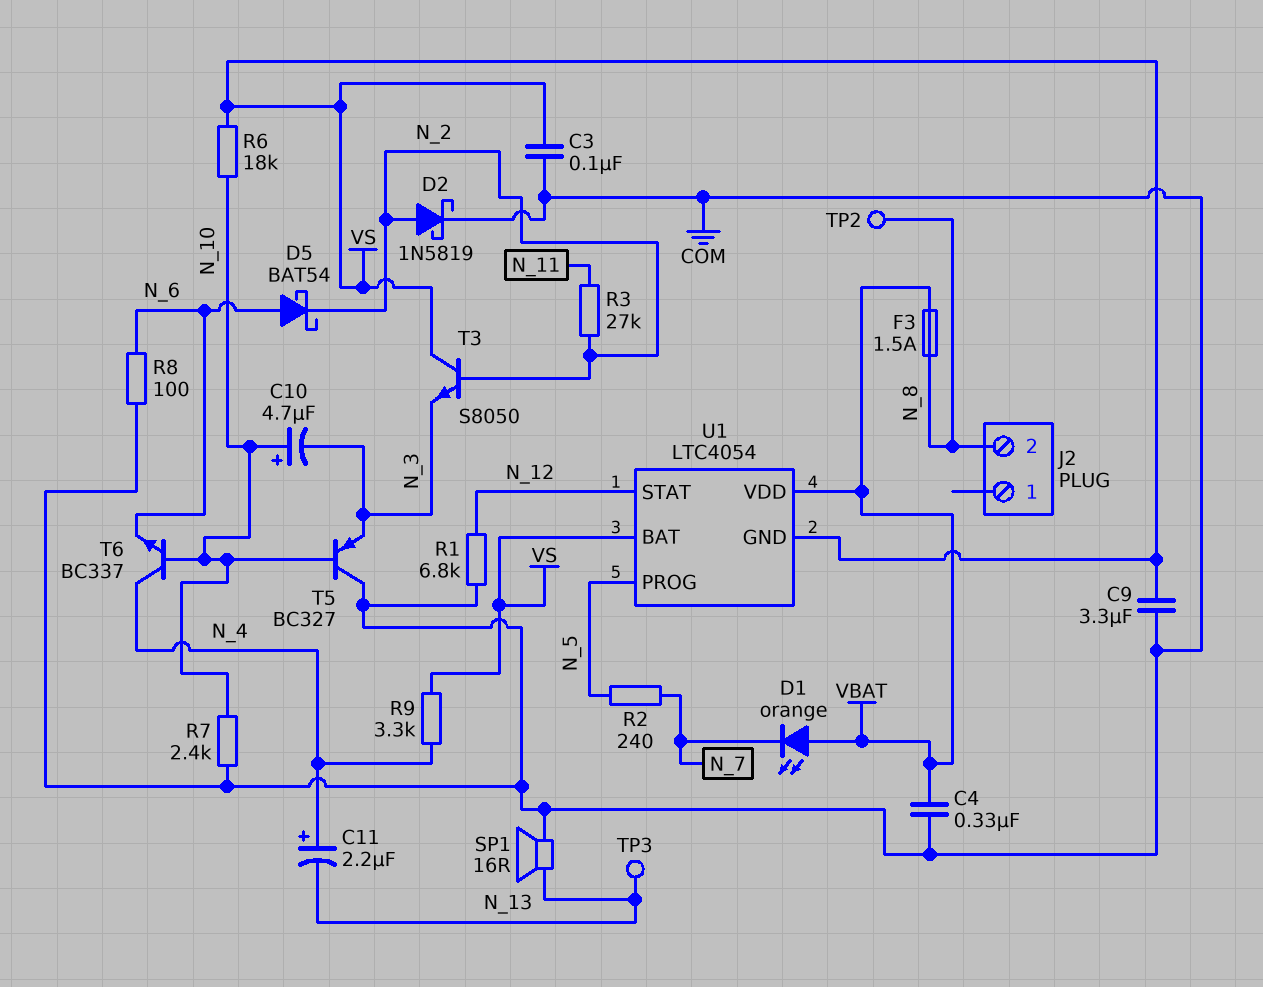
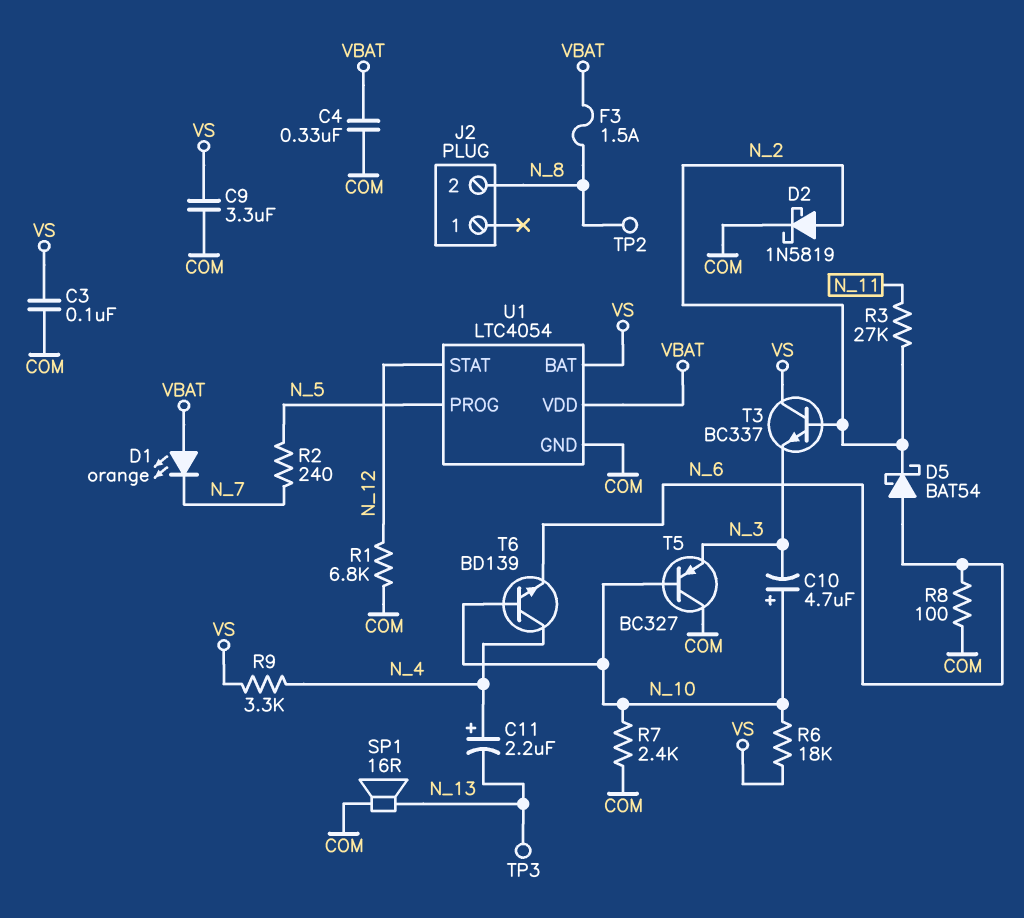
T3: NPN S8050 (B N_2, C VS, E N_3) -> NPN BC337 (B N_2, C VS, E N_3)
T6: NPN BC337 (B N_10, C N_4, E N_6) -> NPN BD139 (B N_10, C N_4, E N_6)
U1 pin GND: VS -> COM

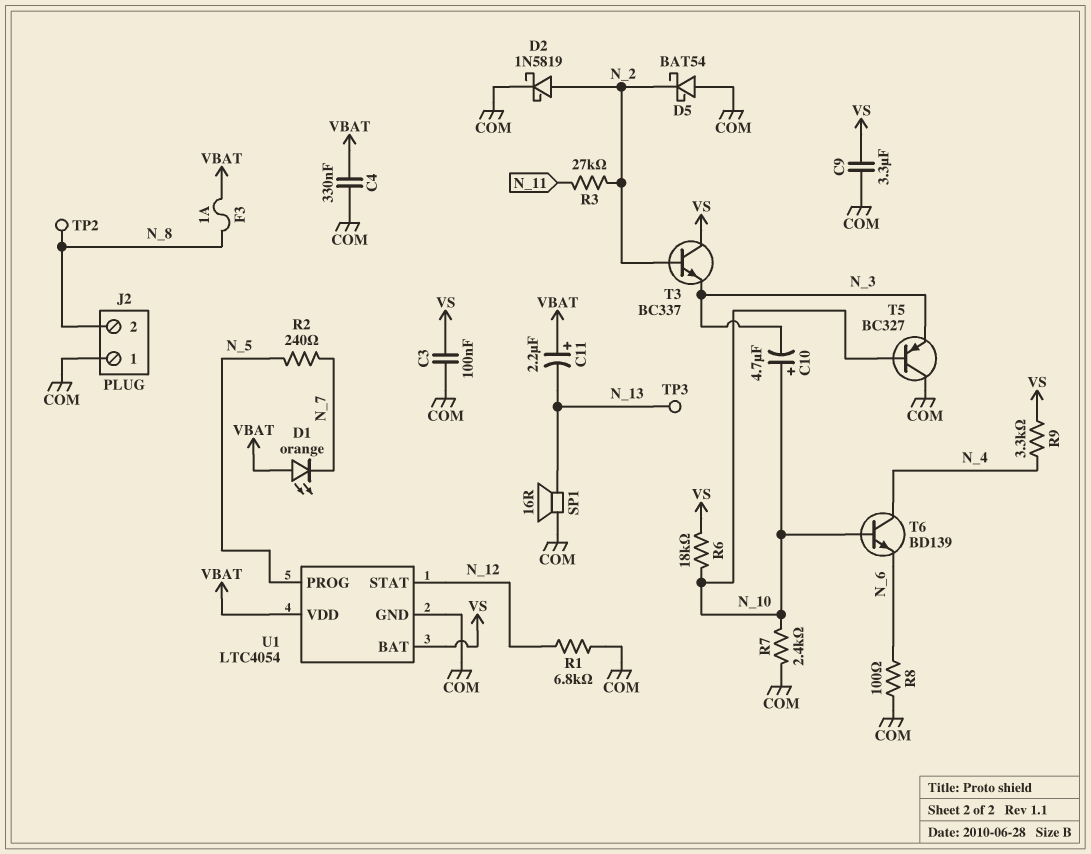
C11: 2.2uF (plus N_4, minus N_13) -> 2.2uF (plus VBAT, minus N_13)
D5: schottky BAT54 (A N_6, K N_2) -> schottky BAT54 (A COM, K N_2)
F3: 1.5A (N_8, VBAT) -> 1A (N_8, VBAT)
J2 pin 1: none -> COM

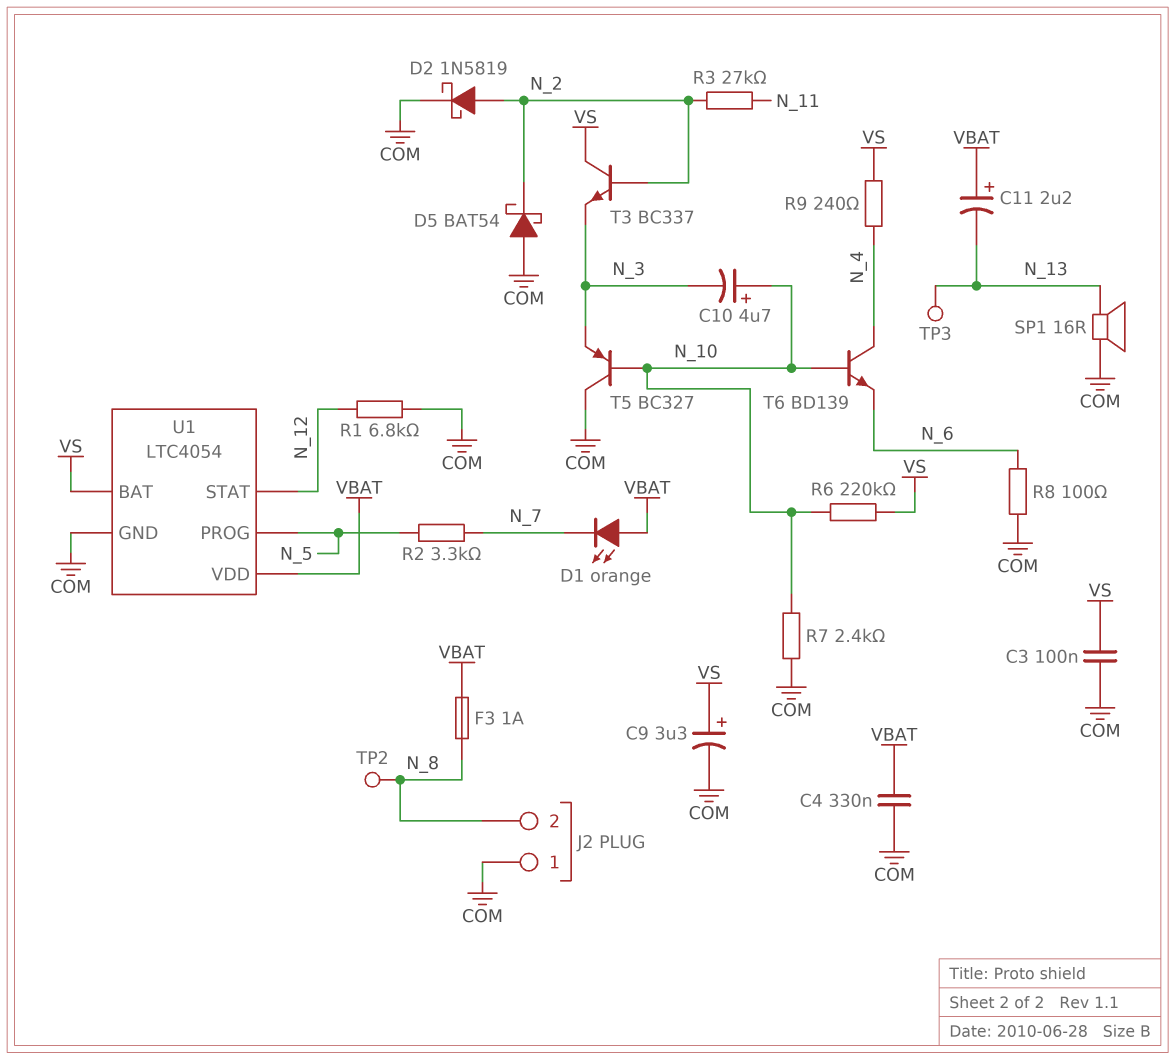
C9: 3.3uF (COM, VS) -> 3.3uF (plus VS, minus COM)
R2: 240 (N_5, N_7) -> 3.3k (N_5, N_7)
R6: 18k (N_10, VS) -> 220k (N_10, VS)
R9: 3.3k (N_4, VS) -> 240 (N_4, VS)

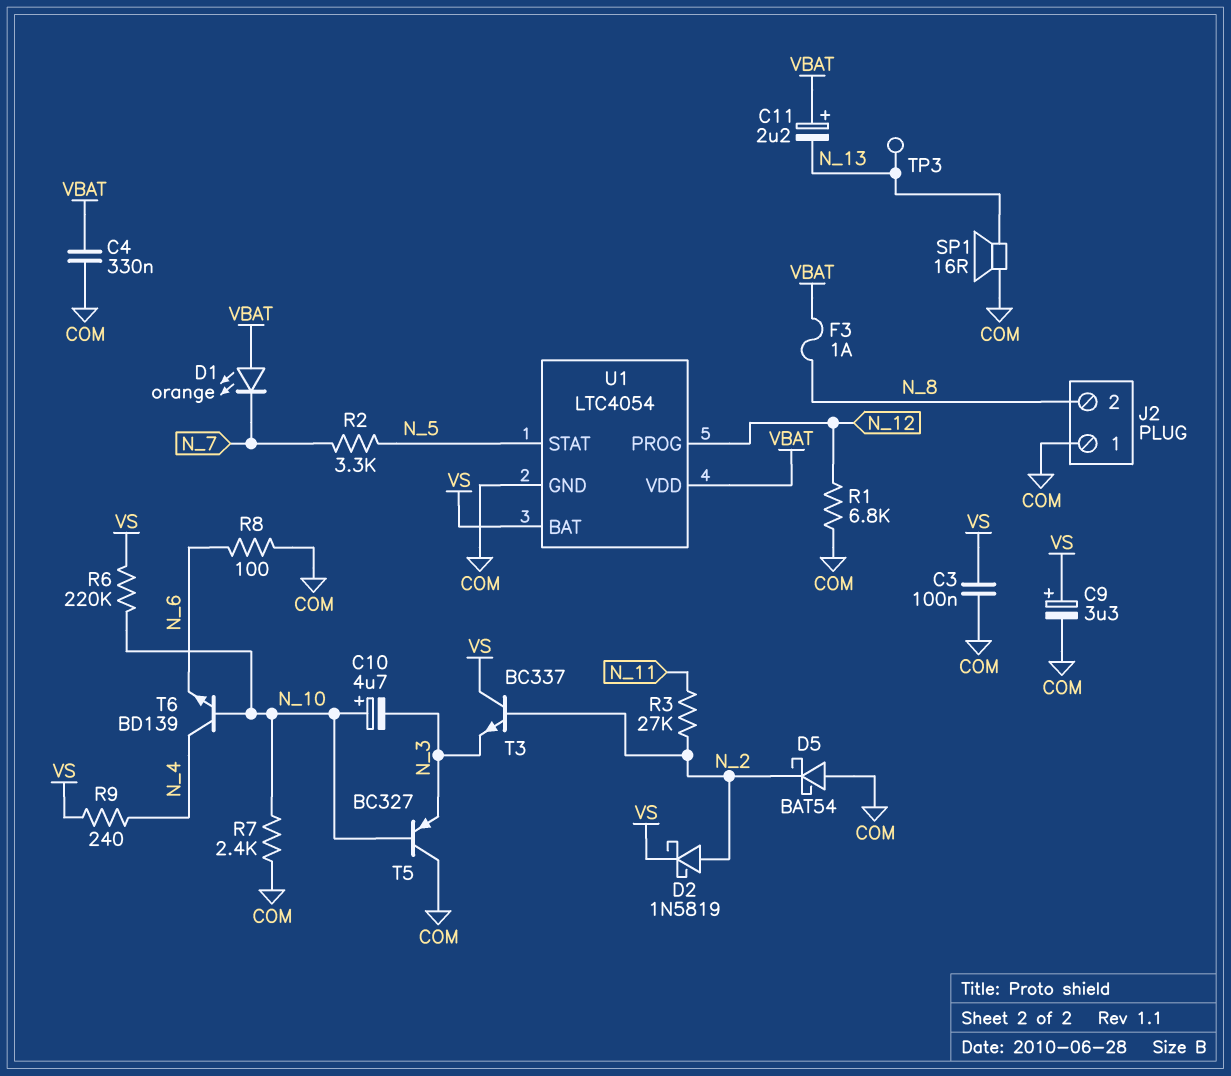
D2: schottky 1N5819 (A N_2, K COM) -> schottky 1N5819 (A N_2, K VS)
TP2: test point (N_8) -> none
U1 pin PROG: N_5 -> N_12
U1 pin STAT: N_12 -> N_5

